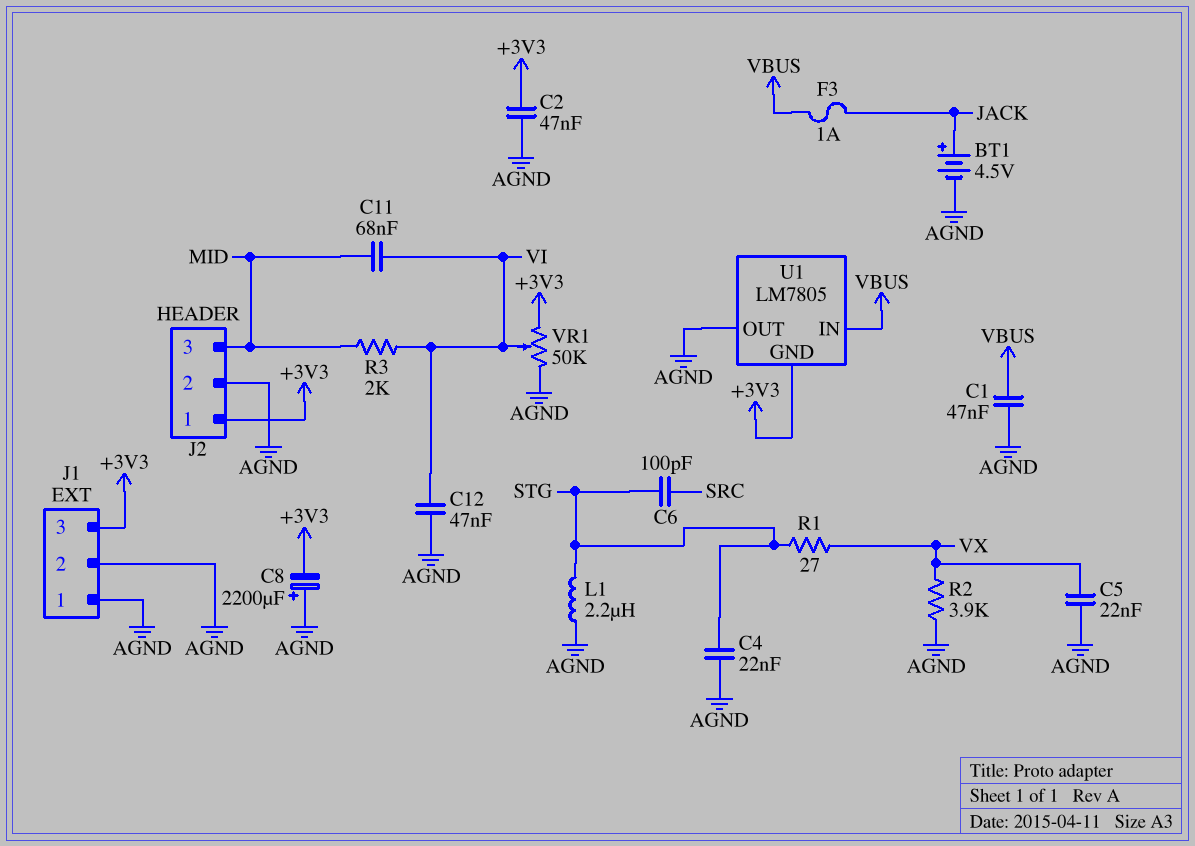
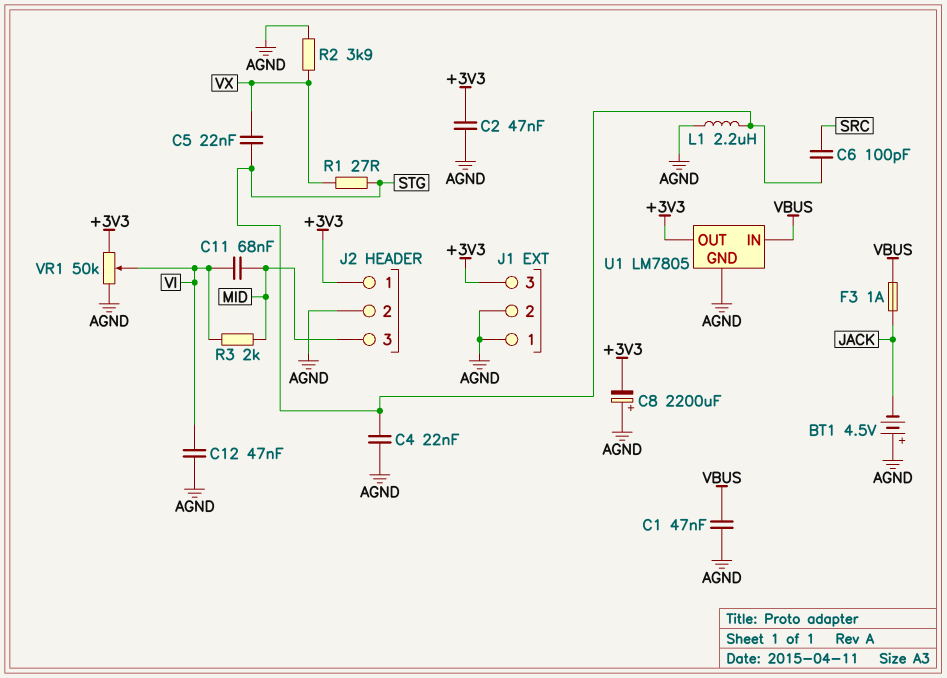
BT1: 4.5V (plus JACK, minus AGND) -> 4.5V (plus AGND, minus JACK)
C5: 22nF (AGND, VX) -> 22nF (STG, VX)
U1 pin GND: +3V3 -> AGND
U1 pin OUT: AGND -> +3V3

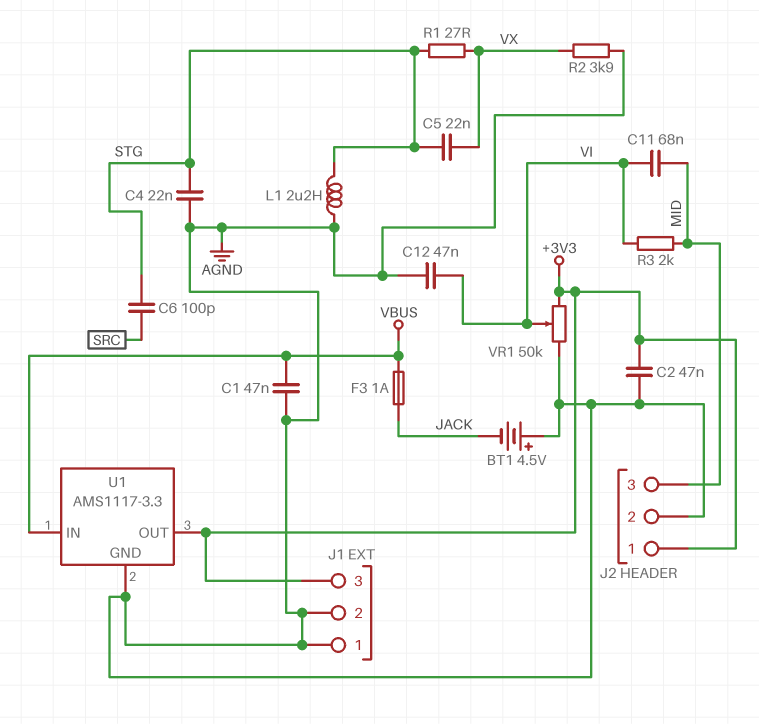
C8: 2200uF (plus AGND, minus +3V3) -> none
U1: LM7805 -> AMS1117-3.3

